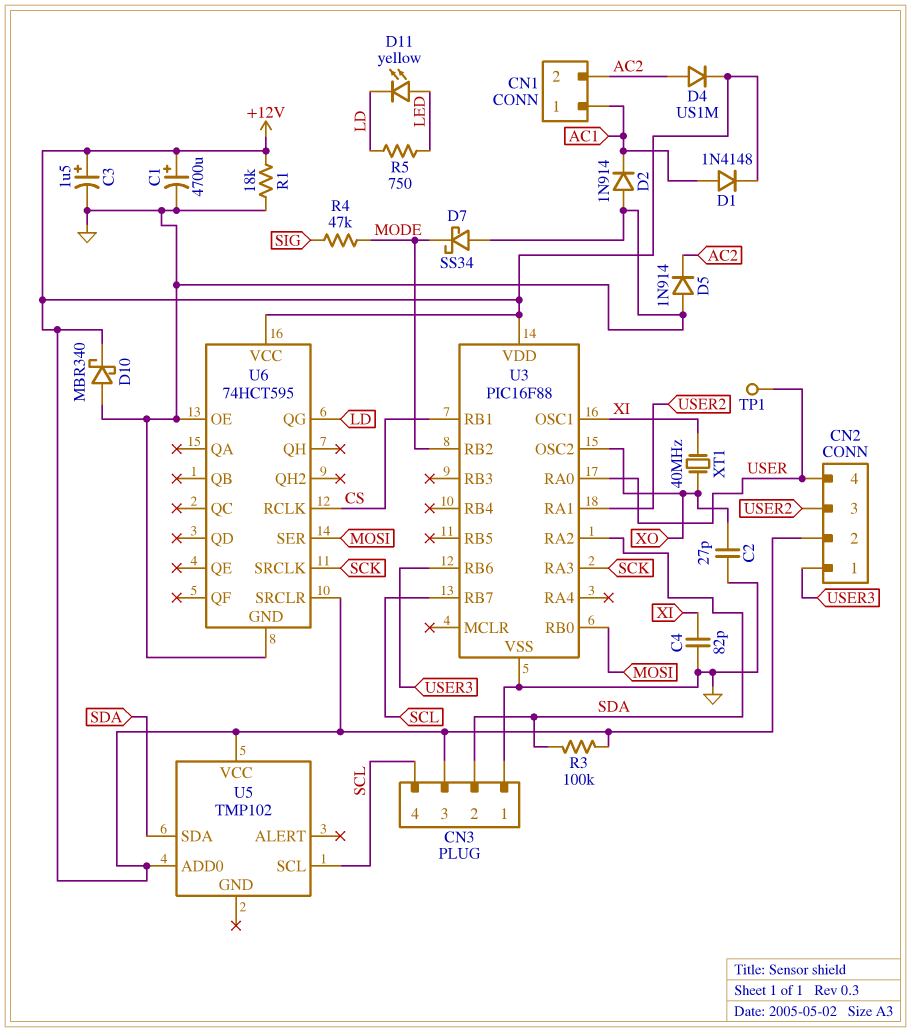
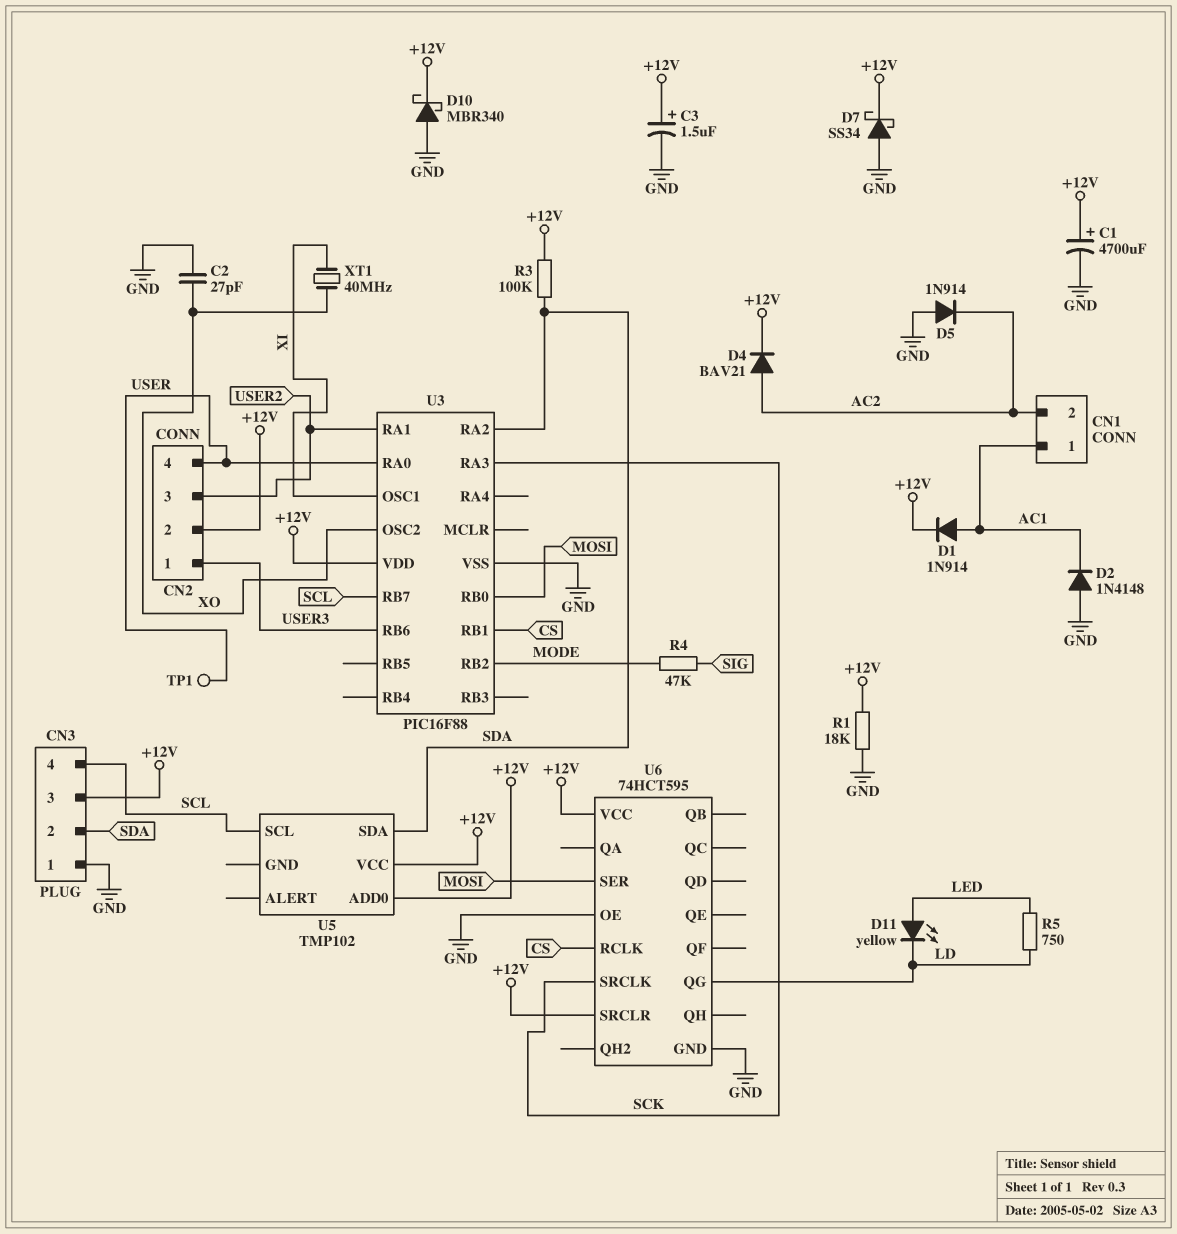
C4: 82pF (GND, XI) -> none
D1: diode 1N4148 (A AC1, K +12V) -> diode 1N914 (A AC1, K +12V)
D2: diode 1N914 (A GND, K AC1) -> diode 1N4148 (A GND, K AC1)
D4: diode US1M (A AC2, K +12V) -> diode BAV21 (A AC2, K +12V)
D7: schottky SS34 (A GND, K MODE) -> schottky SS34 (A GND, K +12V)

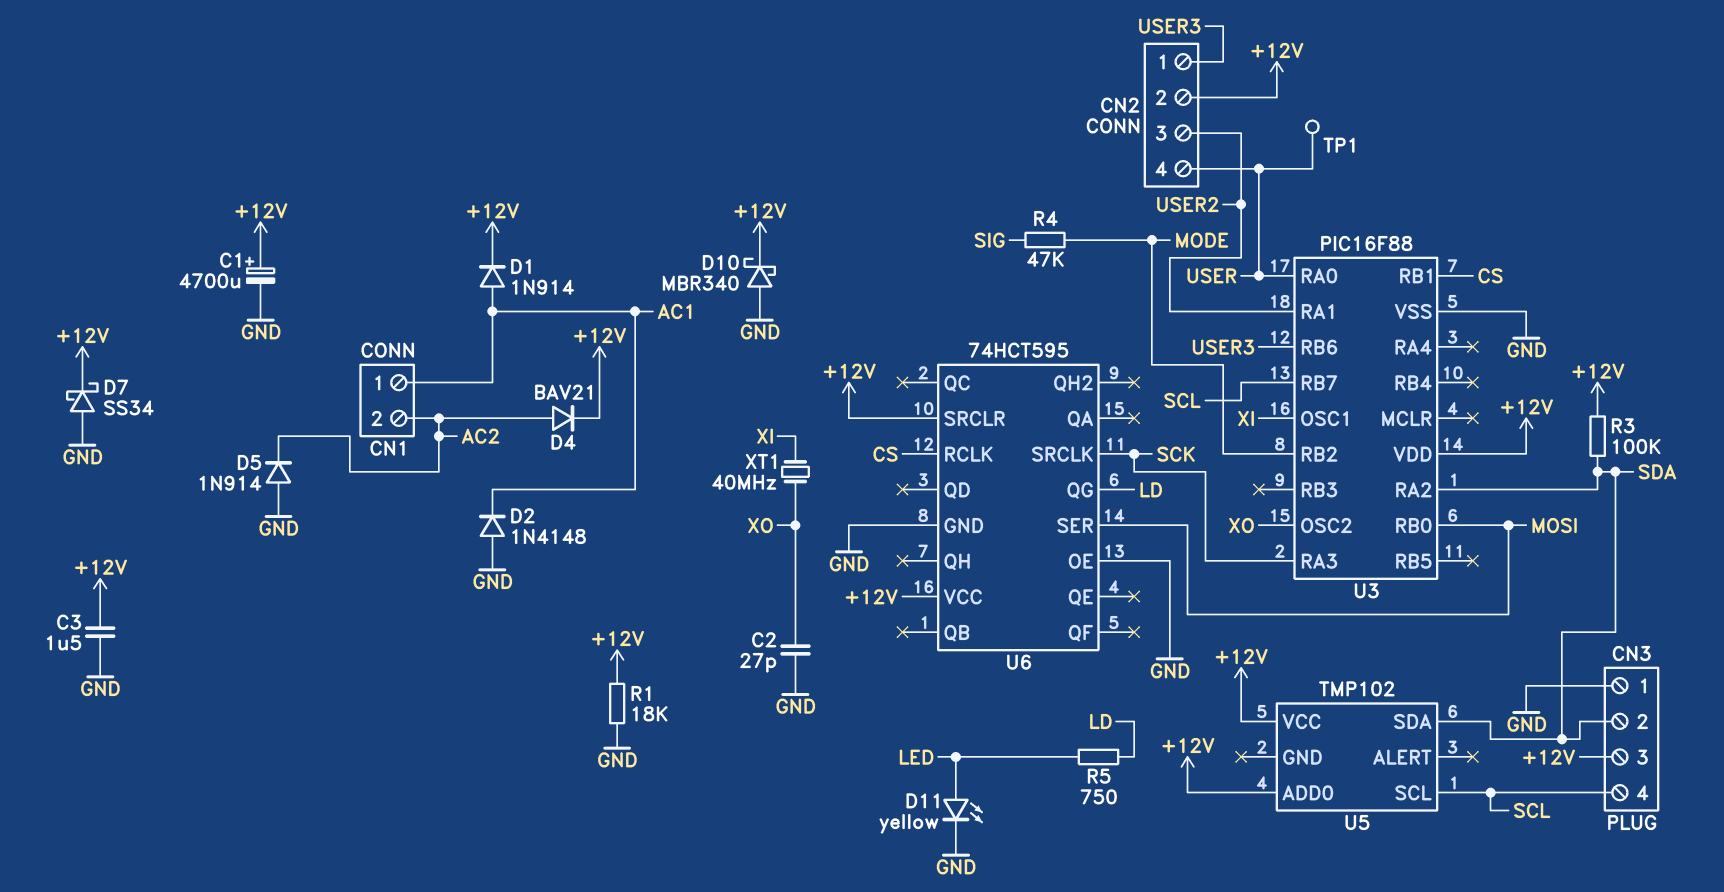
C3: 1.5uF (plus +12V, minus GND) -> 1.5uF (+12V, GND)
D11: LED yellow (A LED, K LD) -> LED yellow (A LED, K GND)

